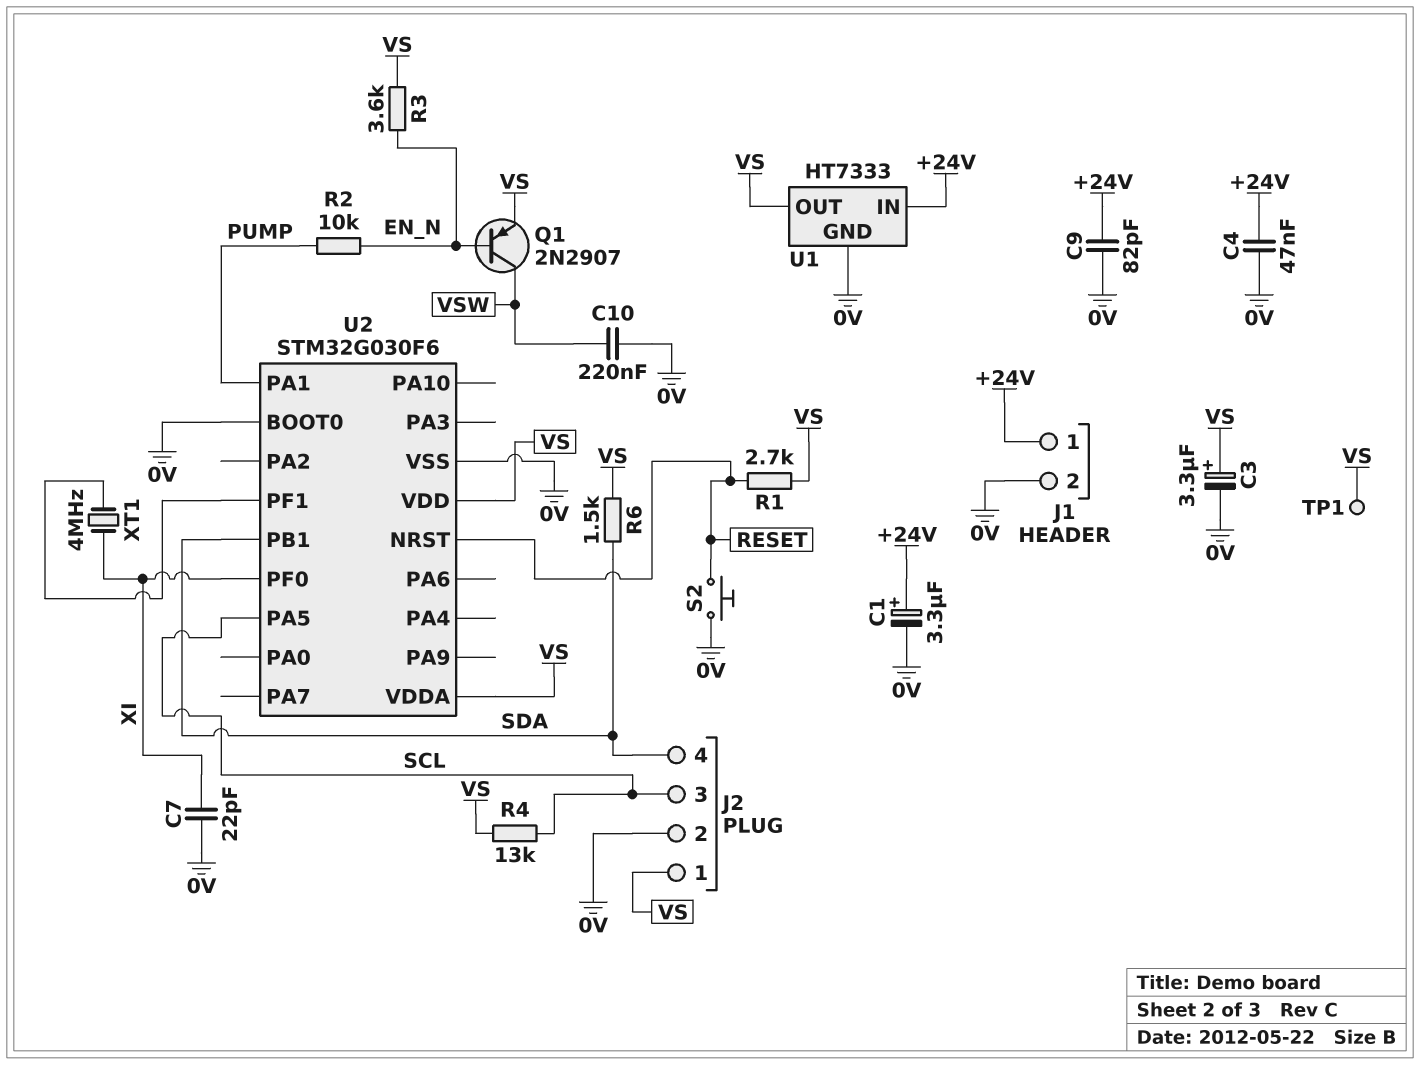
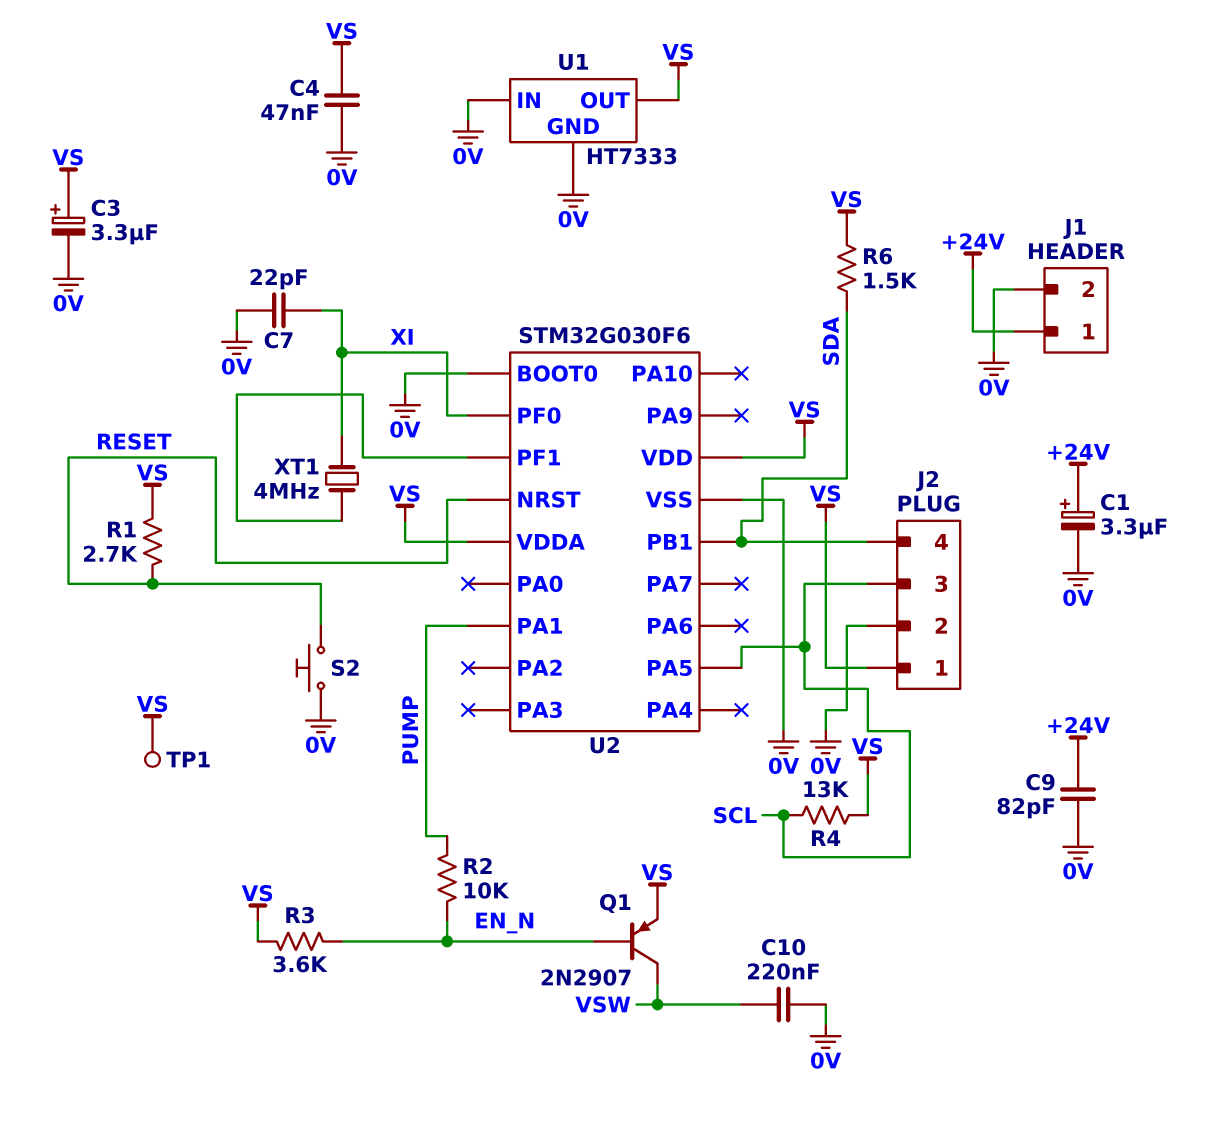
C4: 47nF (+24V, 0V) -> 47nF (0V, VS)
U1 pin IN: +24V -> 0V

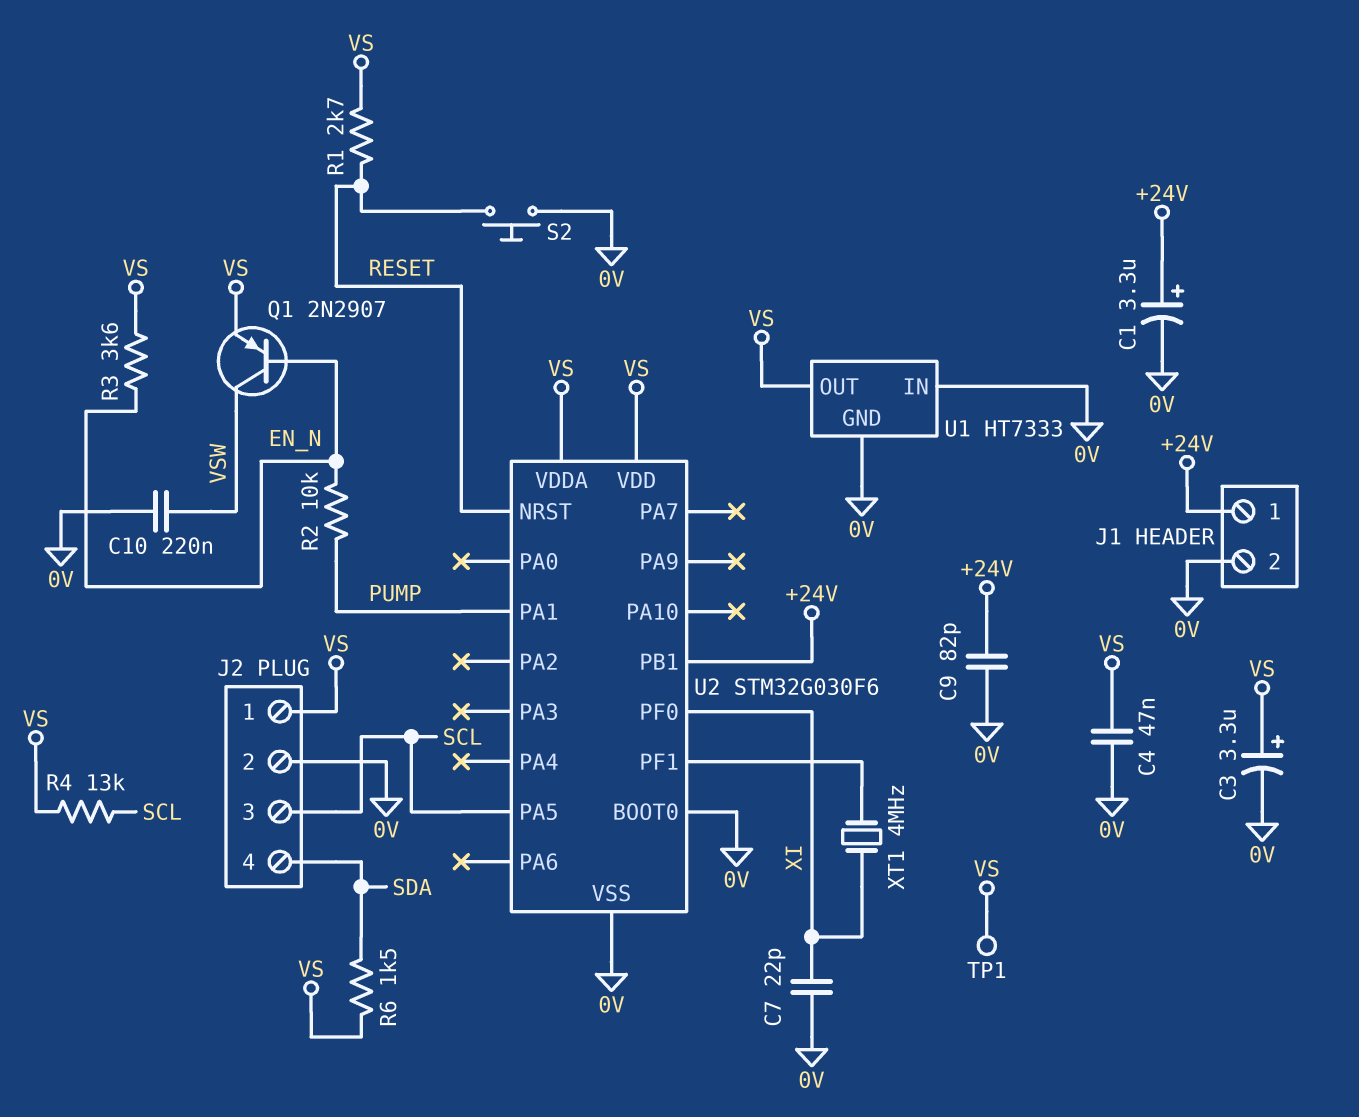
U2 pin PB1: SDA -> +24V

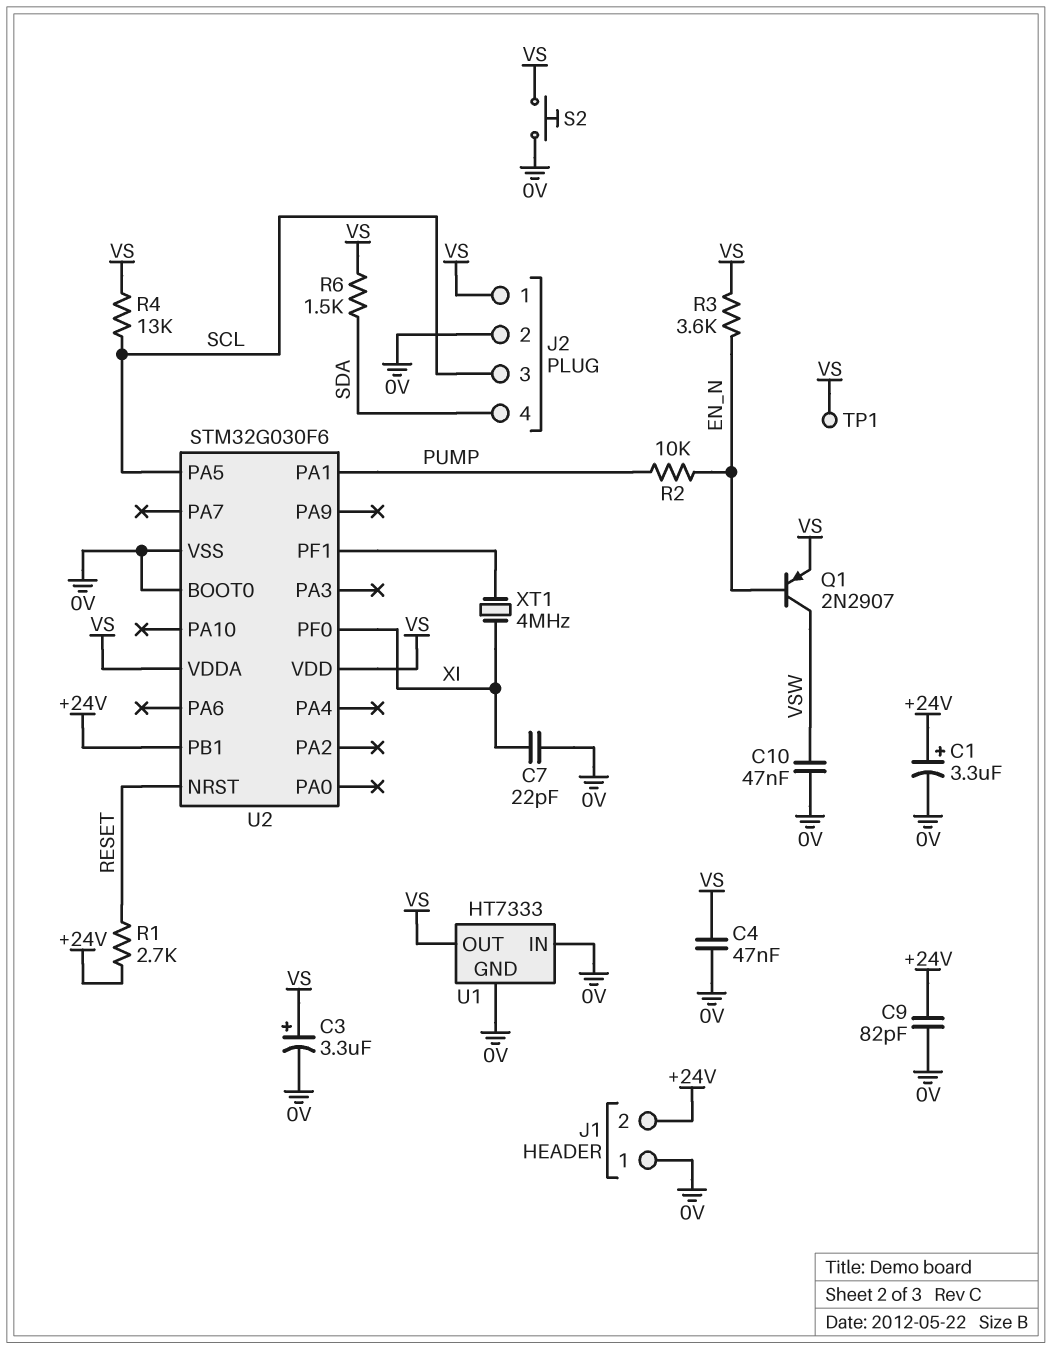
C10: 220nF (0V, VSW) -> 47nF (0V, VSW)
J1 pin 1: +24V -> 0V
J1 pin 2: 0V -> +24V
R1: 2.7k (RESET, VS) -> 2.7k (+24V, RESET)
S2: button (0V, RESET) -> button (0V, VS)

